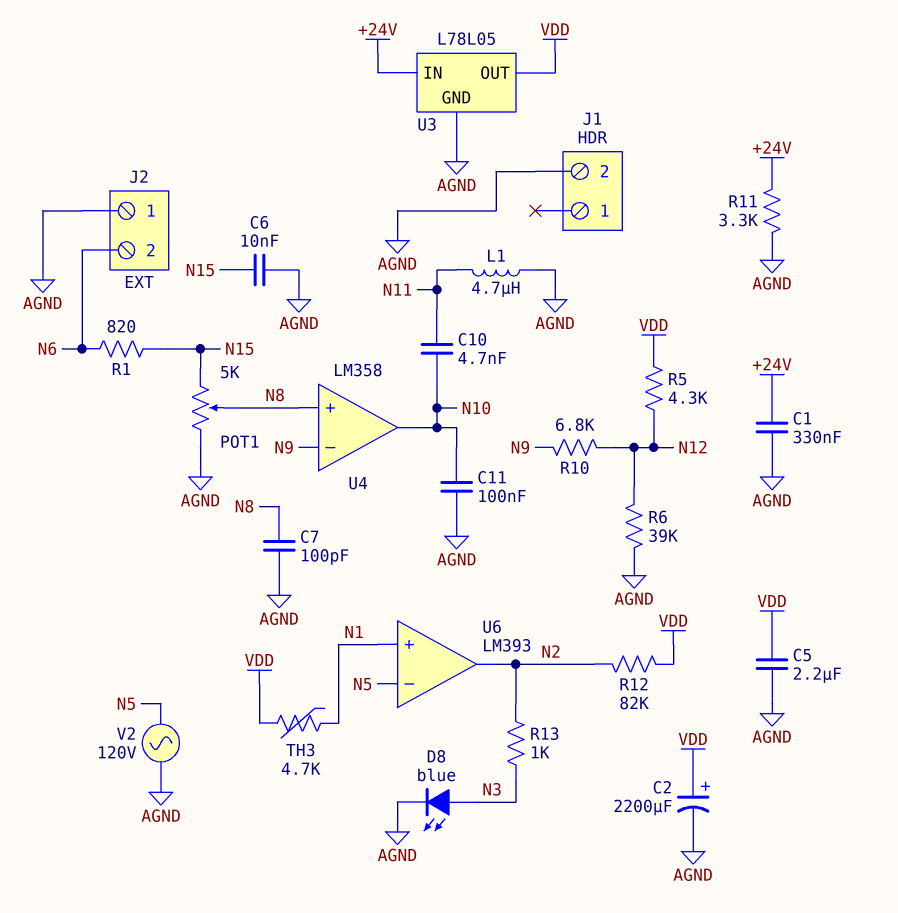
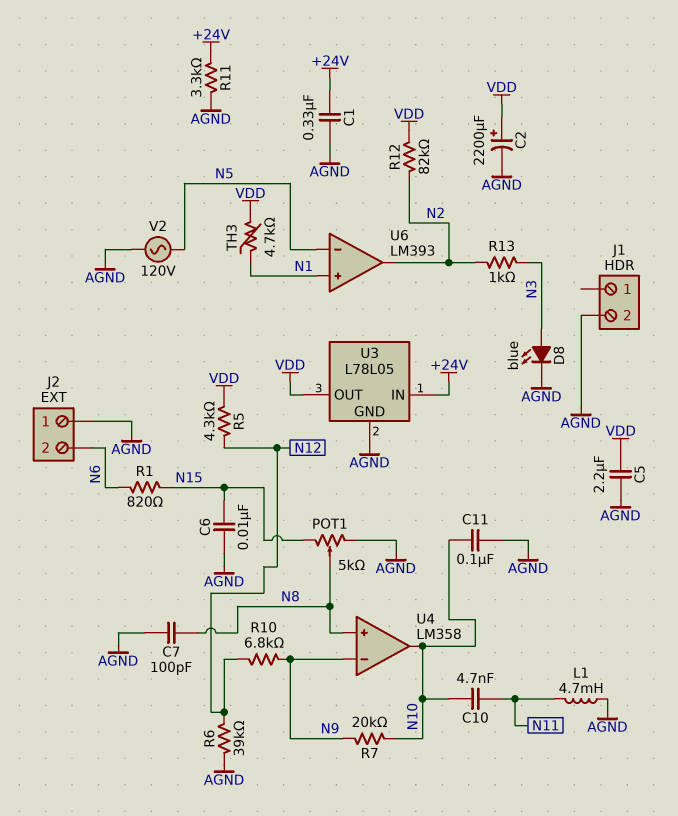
L1: 4.7uH (AGND, N11) -> 4.7mH (AGND, N11)
R7: none -> 20k (N9, N10)

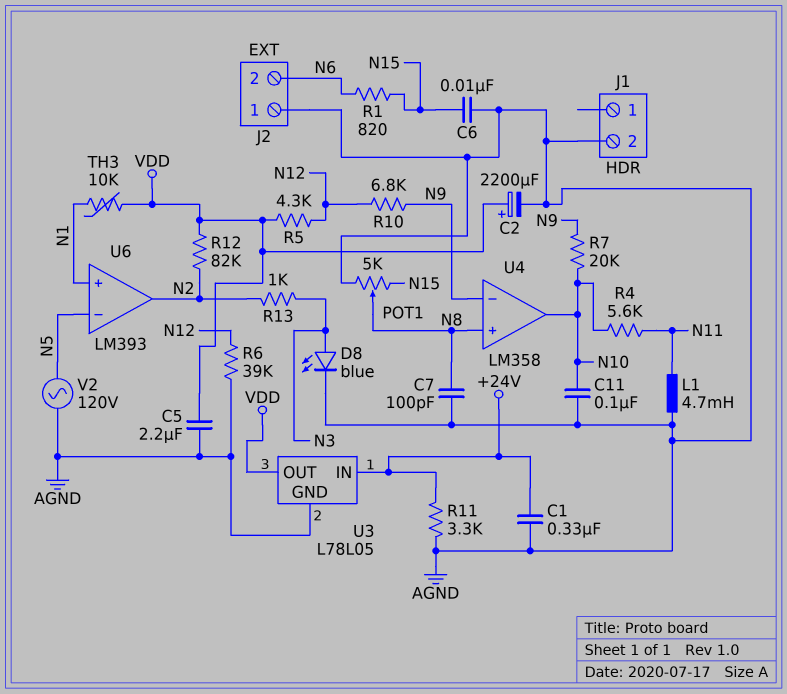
C10: 4.7nF (N10, N11) -> none
R4: none -> 5.6k (N10, N11)
TH3: 4.7k (N1, VDD) -> 10k (N1, VDD)

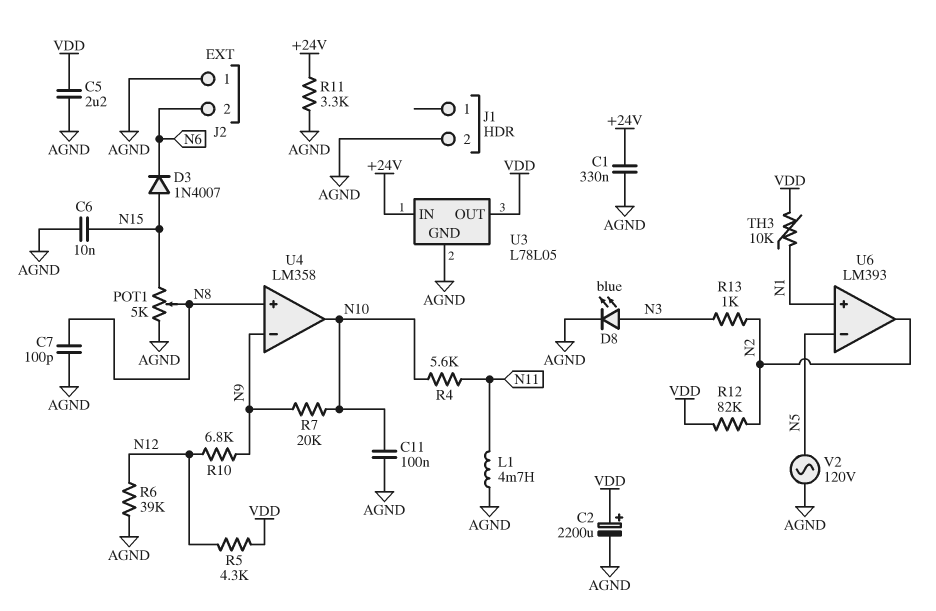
D3: none -> diode 1N4007 (A N15, K N6)
R1: 820 (N6, N15) -> none

